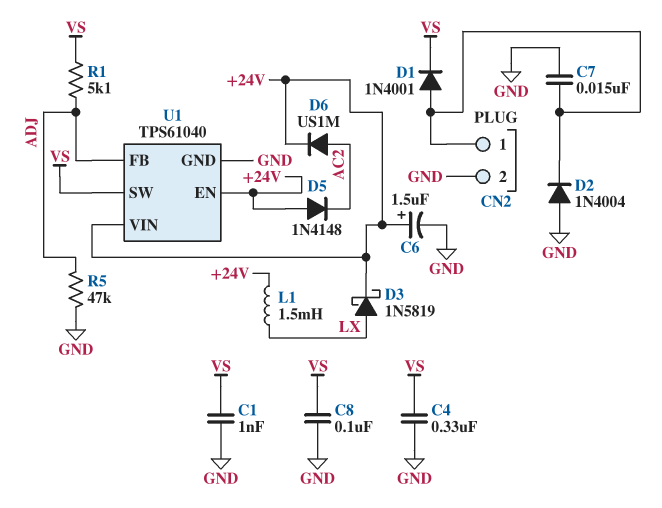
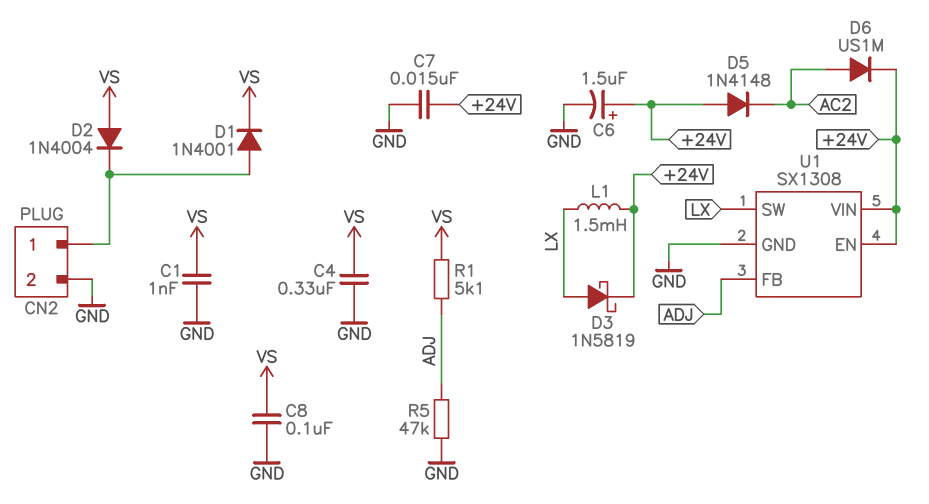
C7: 15nF (CN2/1, GND) -> 15nF (+24V, GND)
D2: diode 1N4004 (A GND, K CN2/1) -> diode 1N4004 (A VS, K CN2/1)
U1: TPS61040 -> SX1308
U1 pin SW: VS -> LX

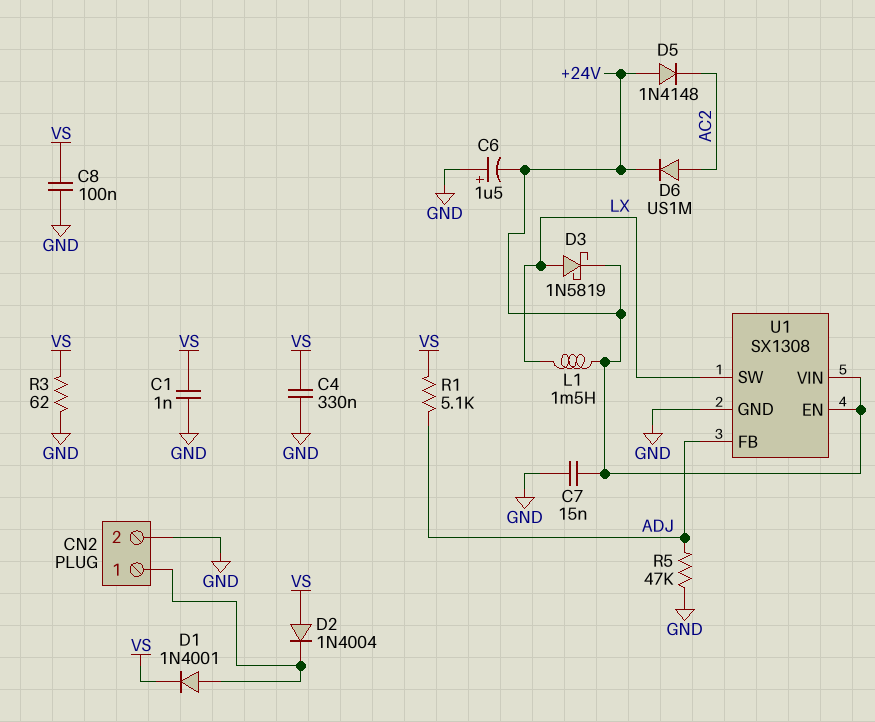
C6: 1.5uF (plus +24V, minus GND) -> 1.5uF (plus GND, minus +24V)
R3: none -> 62 (GND, VS)

